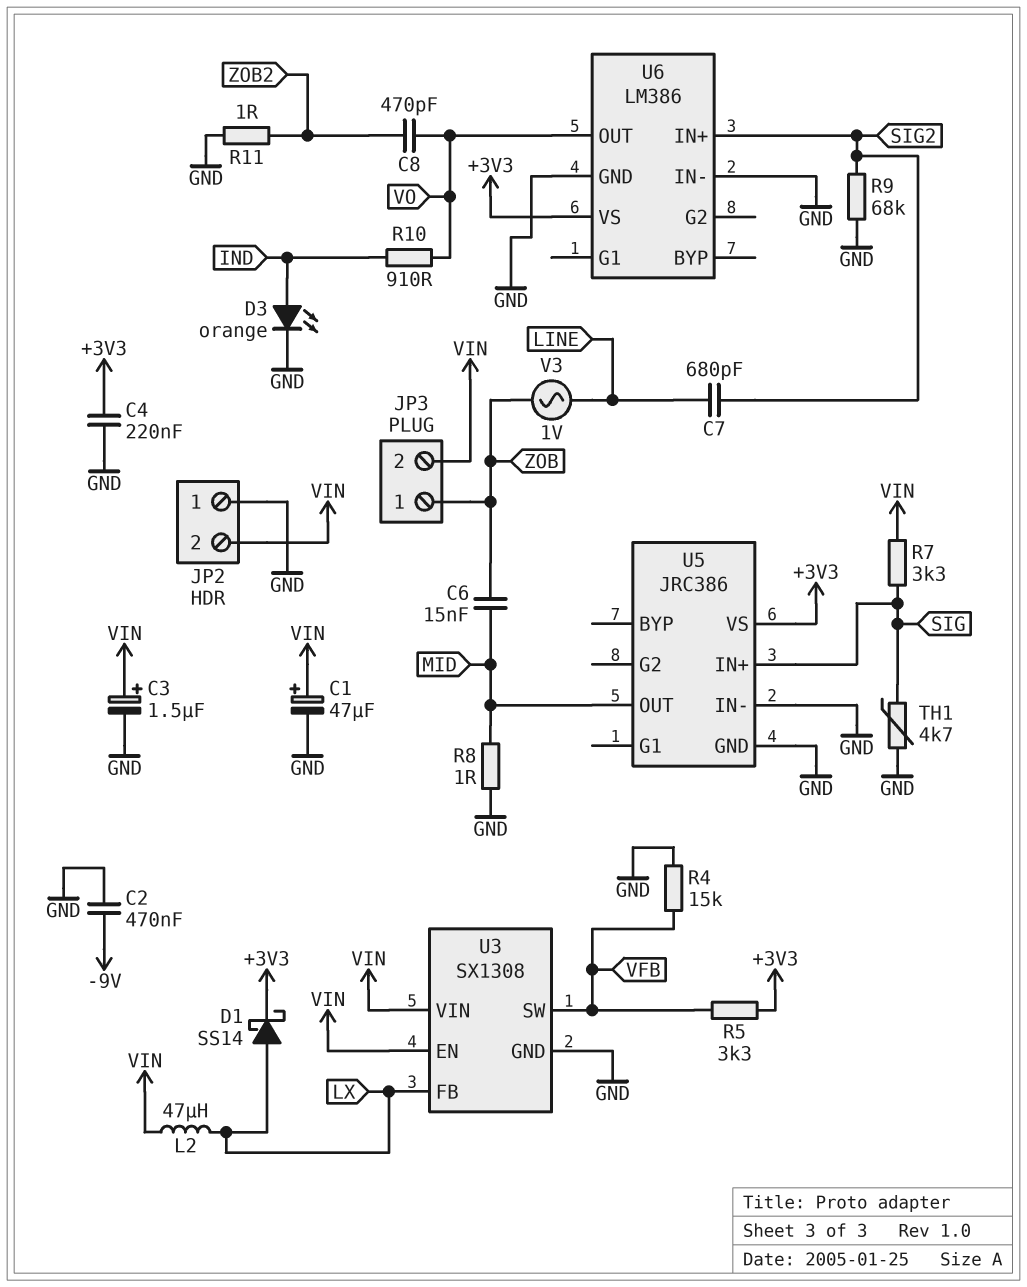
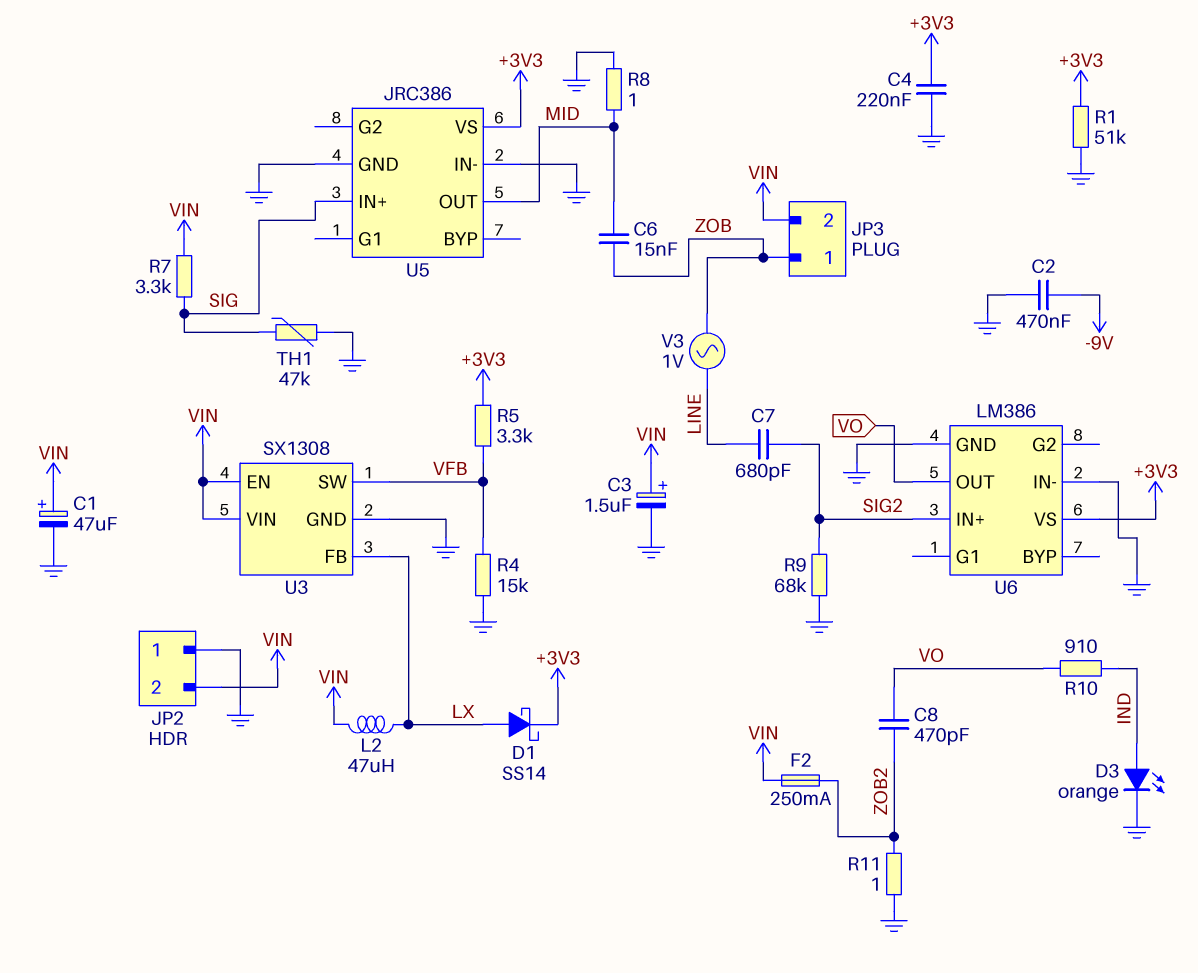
F2: none -> 250mA (VIN, ZOB2)
R1: none -> 51k (+3V3, GND)
TH1: 4.7k (GND, SIG) -> 47k (GND, SIG)

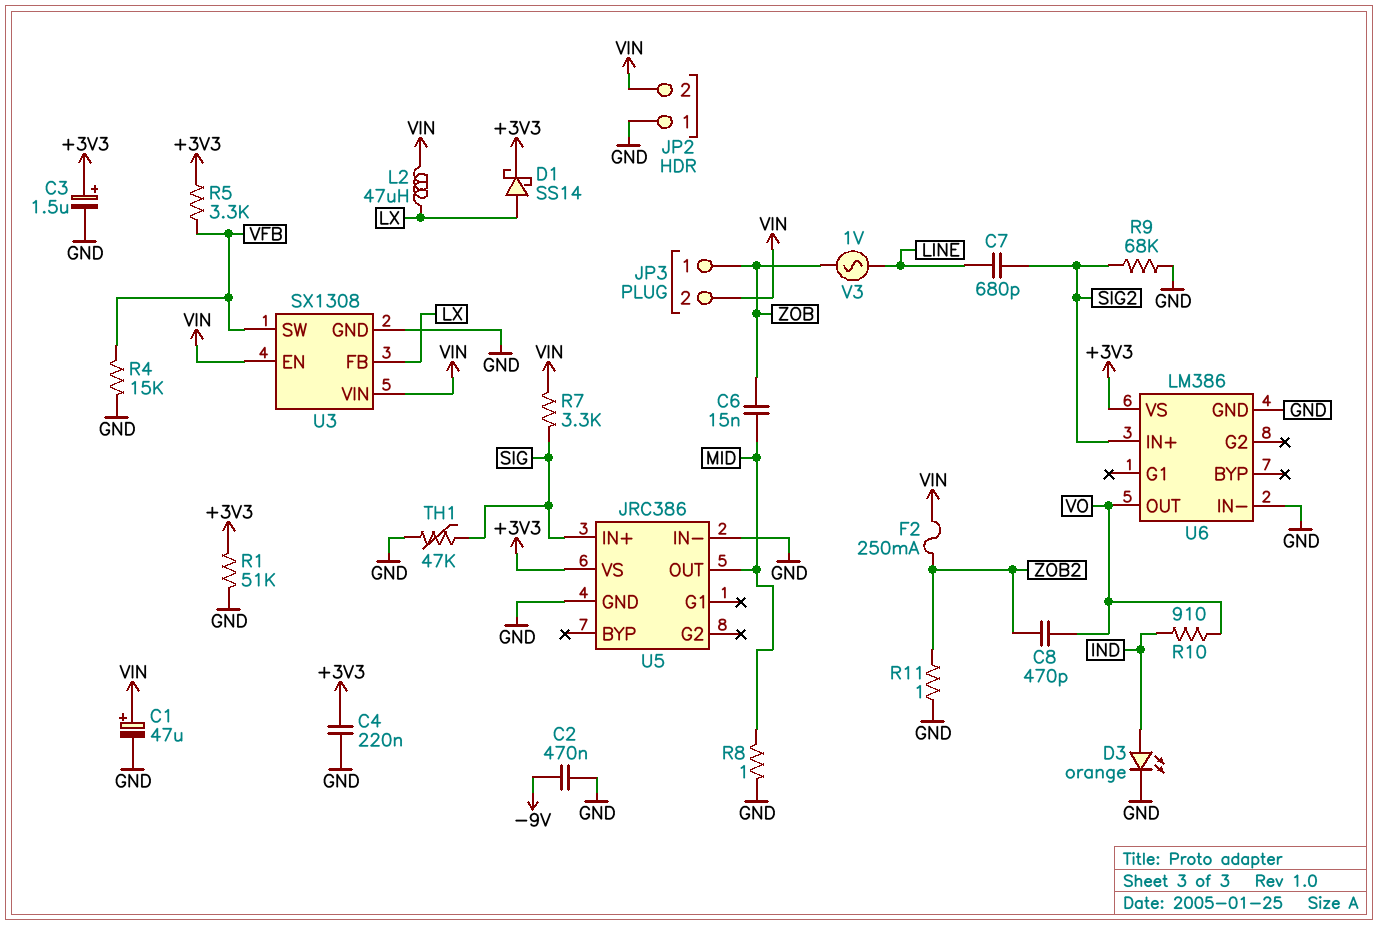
C3: 1.5uF (plus VIN, minus GND) -> 1.5uF (plus +3V3, minus GND)

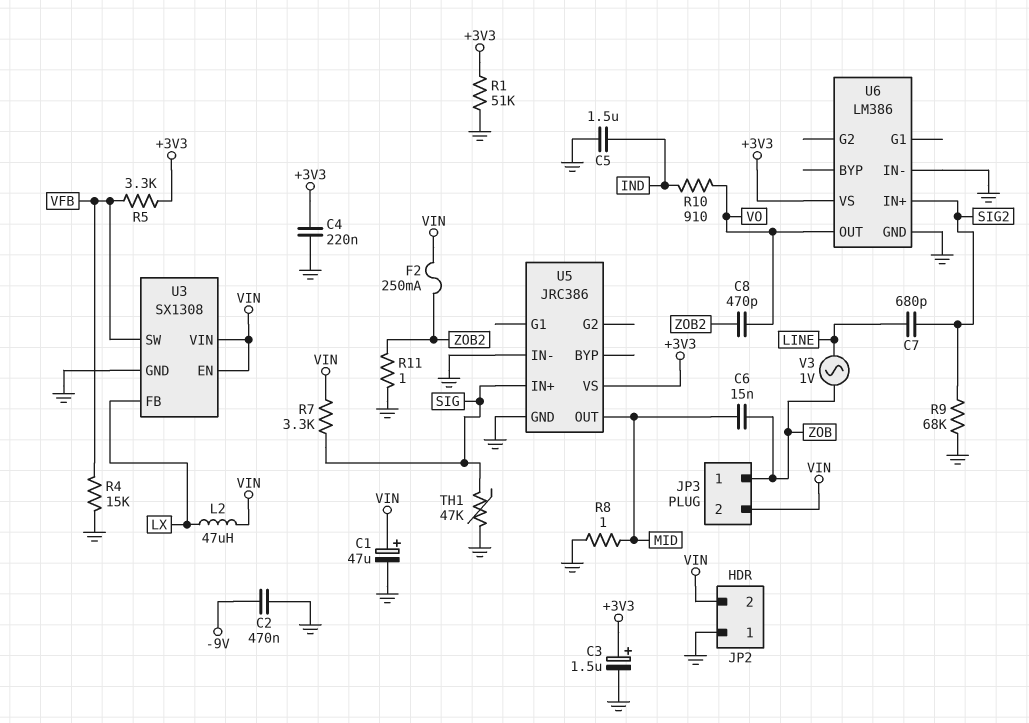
C5: none -> 1.5uF (GND, IND)
D1: schottky SS14 (A LX, K +3V3) -> none
D3: LED orange (A IND, K GND) -> none

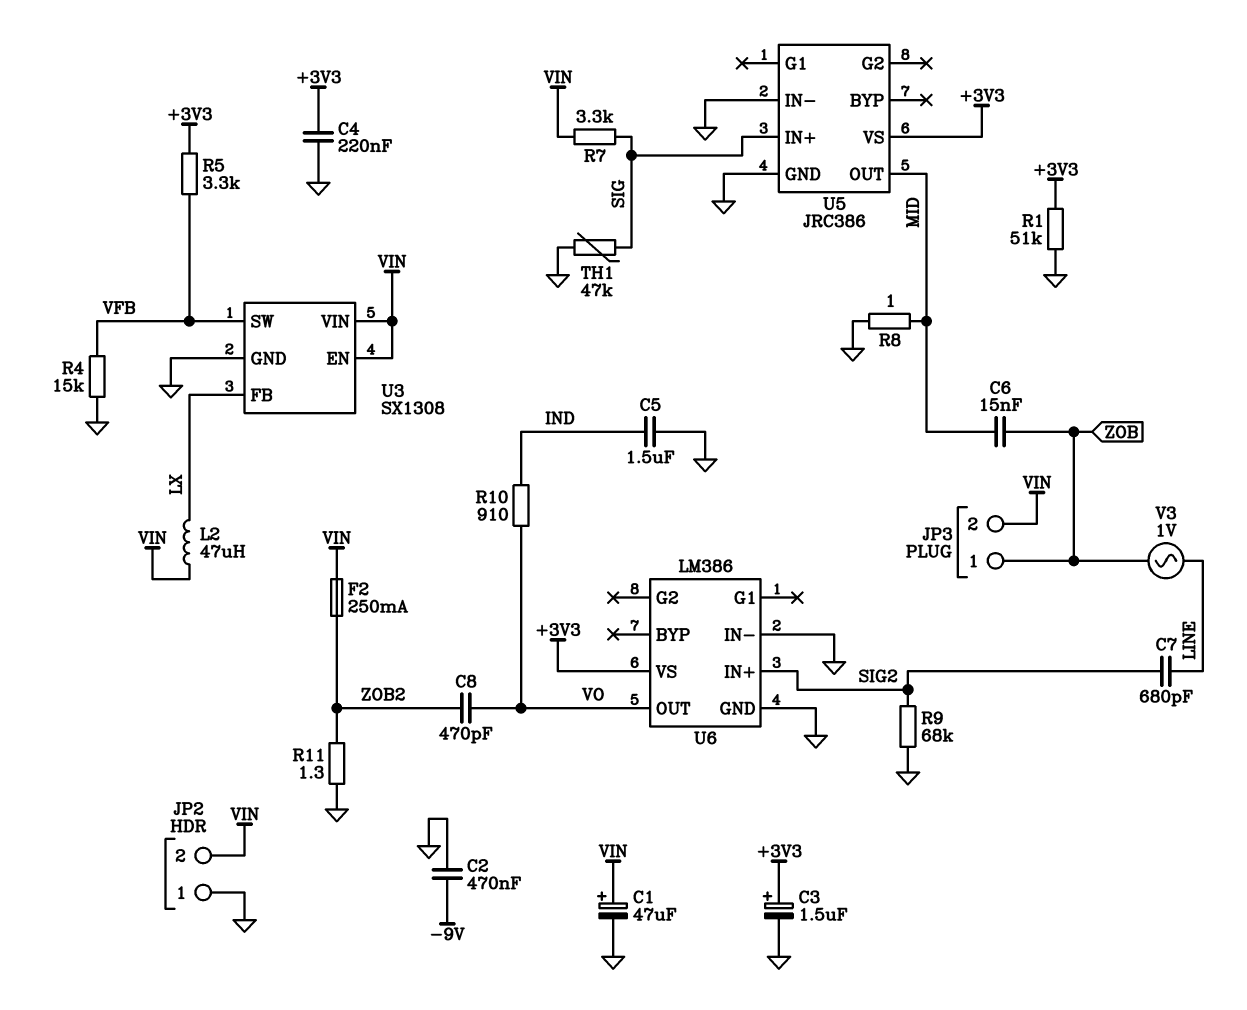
R11: 1 (GND, ZOB2) -> 1.3 (GND, ZOB2)

